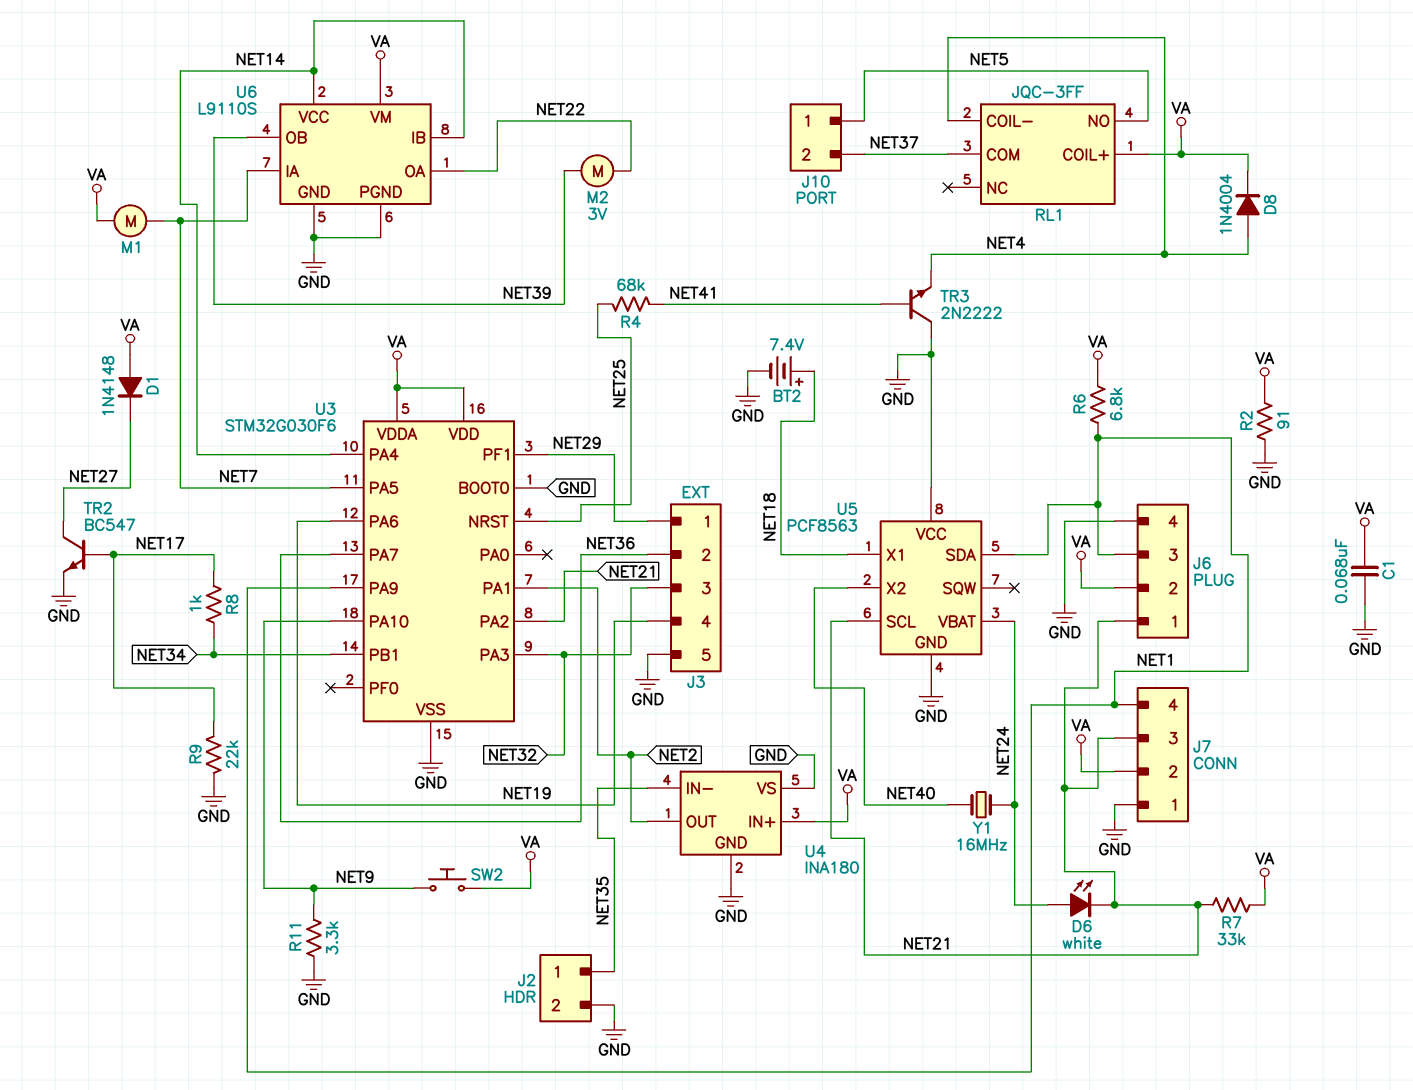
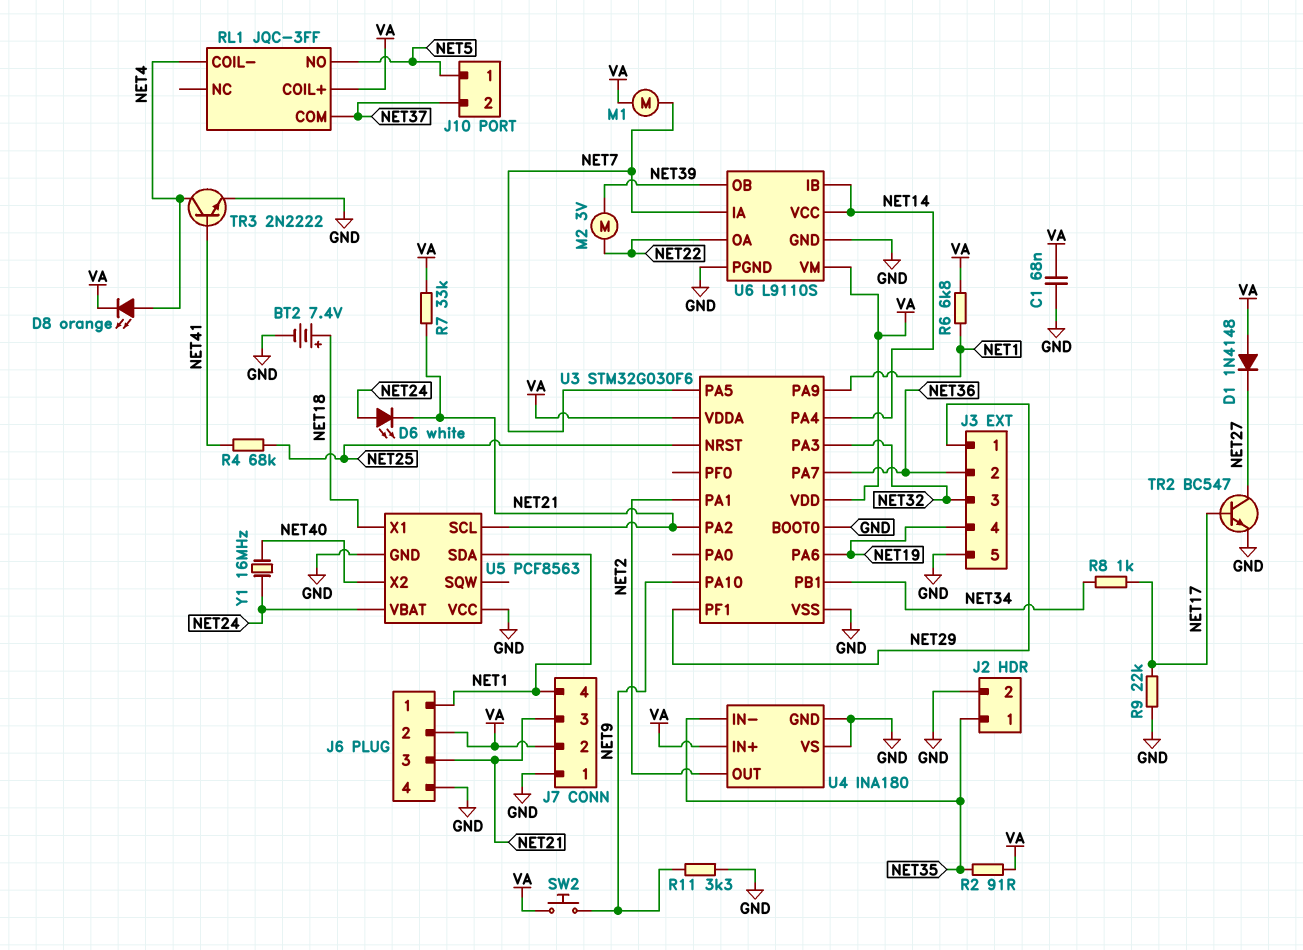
D8: diode 1N4004 (A NET4, K VA) -> LED orange (A NET4, K VA)
J6 pin 1: NET21 -> NET1
J6 pin 3: NET1 -> NET21
R2: 91 (GND, VA) -> 91 (NET35, VA)
TR3: NPN 2N2222 (B NET41, C GND, E NET4) -> NPN 2N2222 (B NET41, C NET4, E GND)

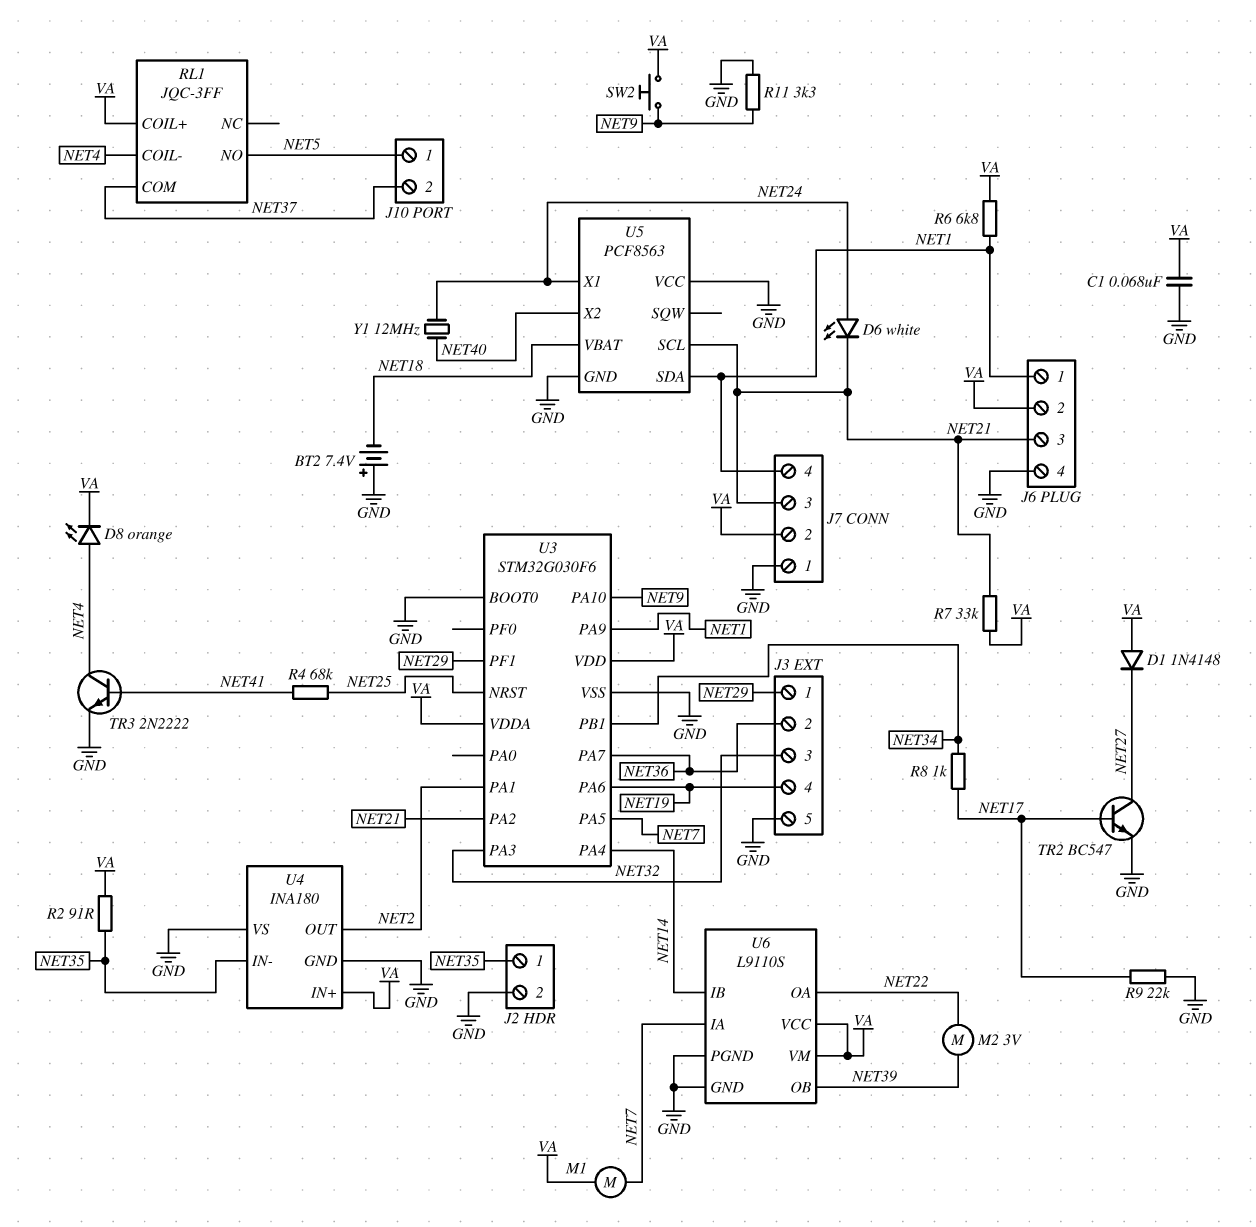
BT2: 7.4V (plus NET18, minus GND) -> 7.4V (plus GND, minus NET18)
U5 pin VBAT: NET24 -> NET18
U5 pin X1: NET18 -> NET24
U6 pin VCC: NET14 -> VA
Y1: 16MHz (NET24, NET40) -> 12MHz (NET24, NET40)

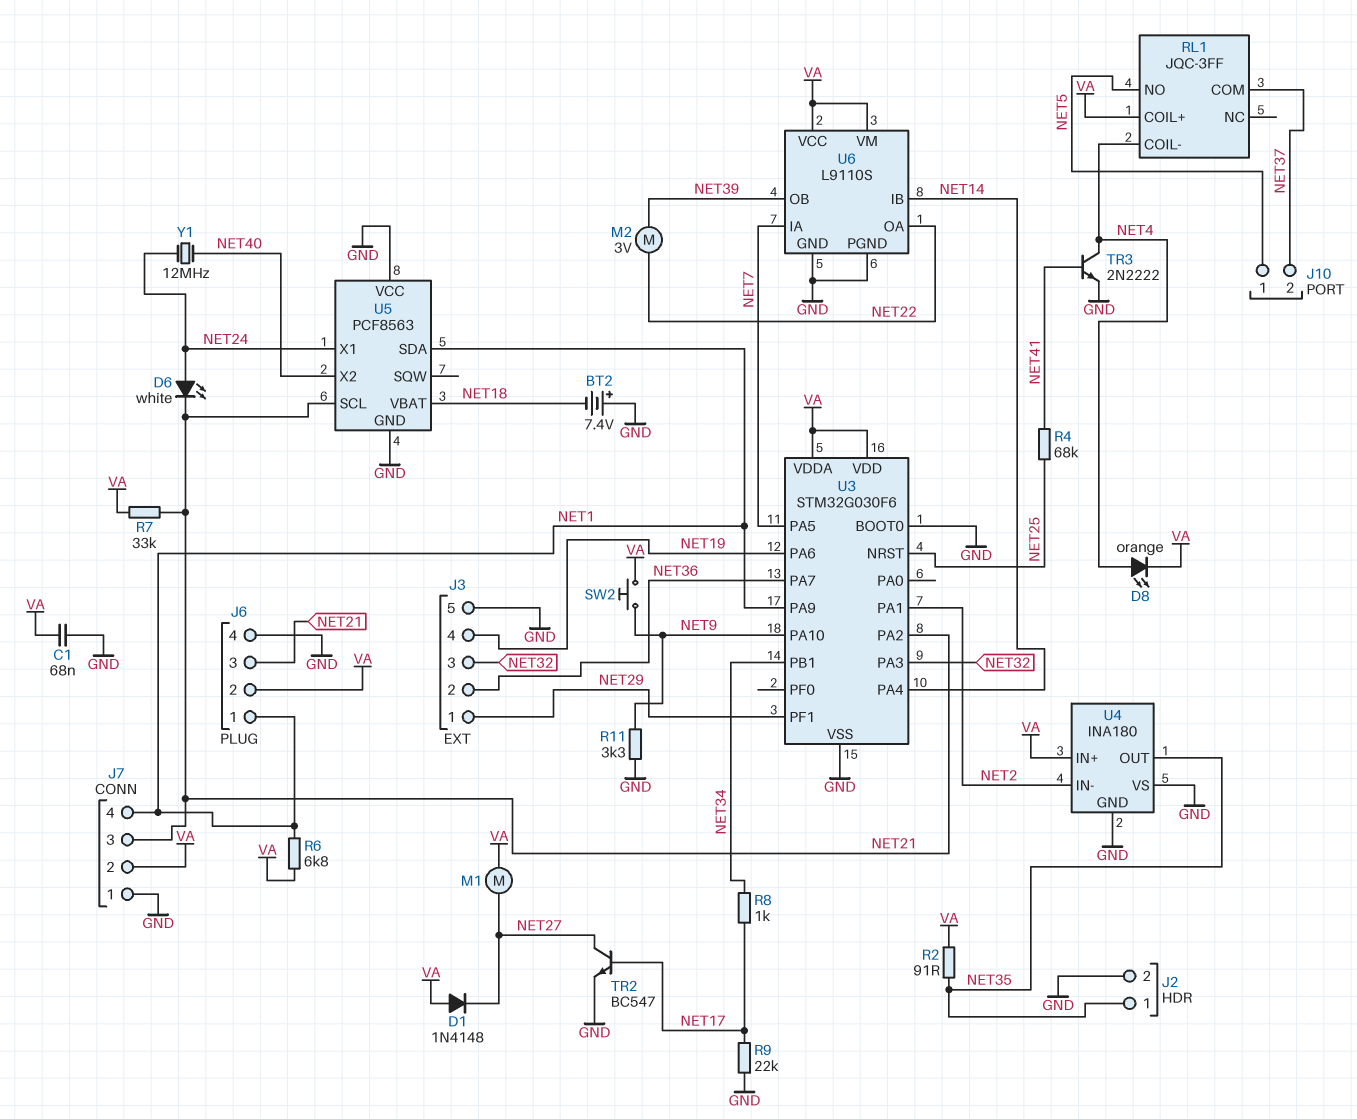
M1: motor (NET7, VA) -> motor (NET27, VA)
U4 pin IN-: NET35 -> NET2
U4 pin OUT: NET2 -> NET35

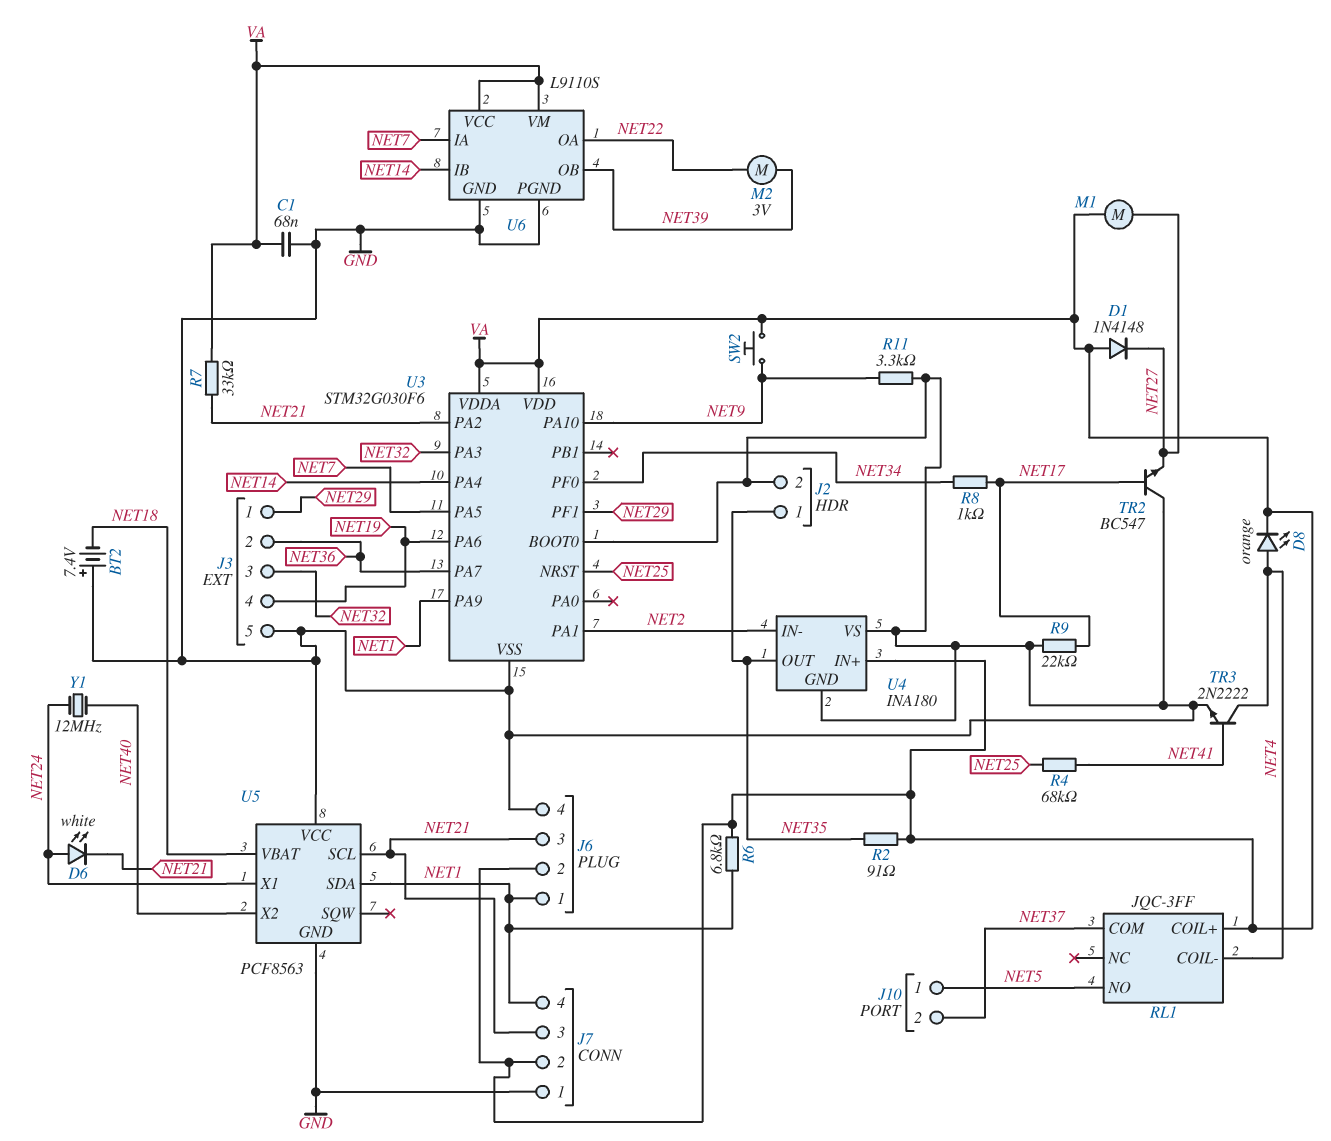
TR2: NPN BC547 (B NET17, C NET27, E GND) -> NPN BC547 (B NET17, C GND, E NET27)
U3 pin PB1: NET34 -> none
U3 pin PF0: none -> NET34

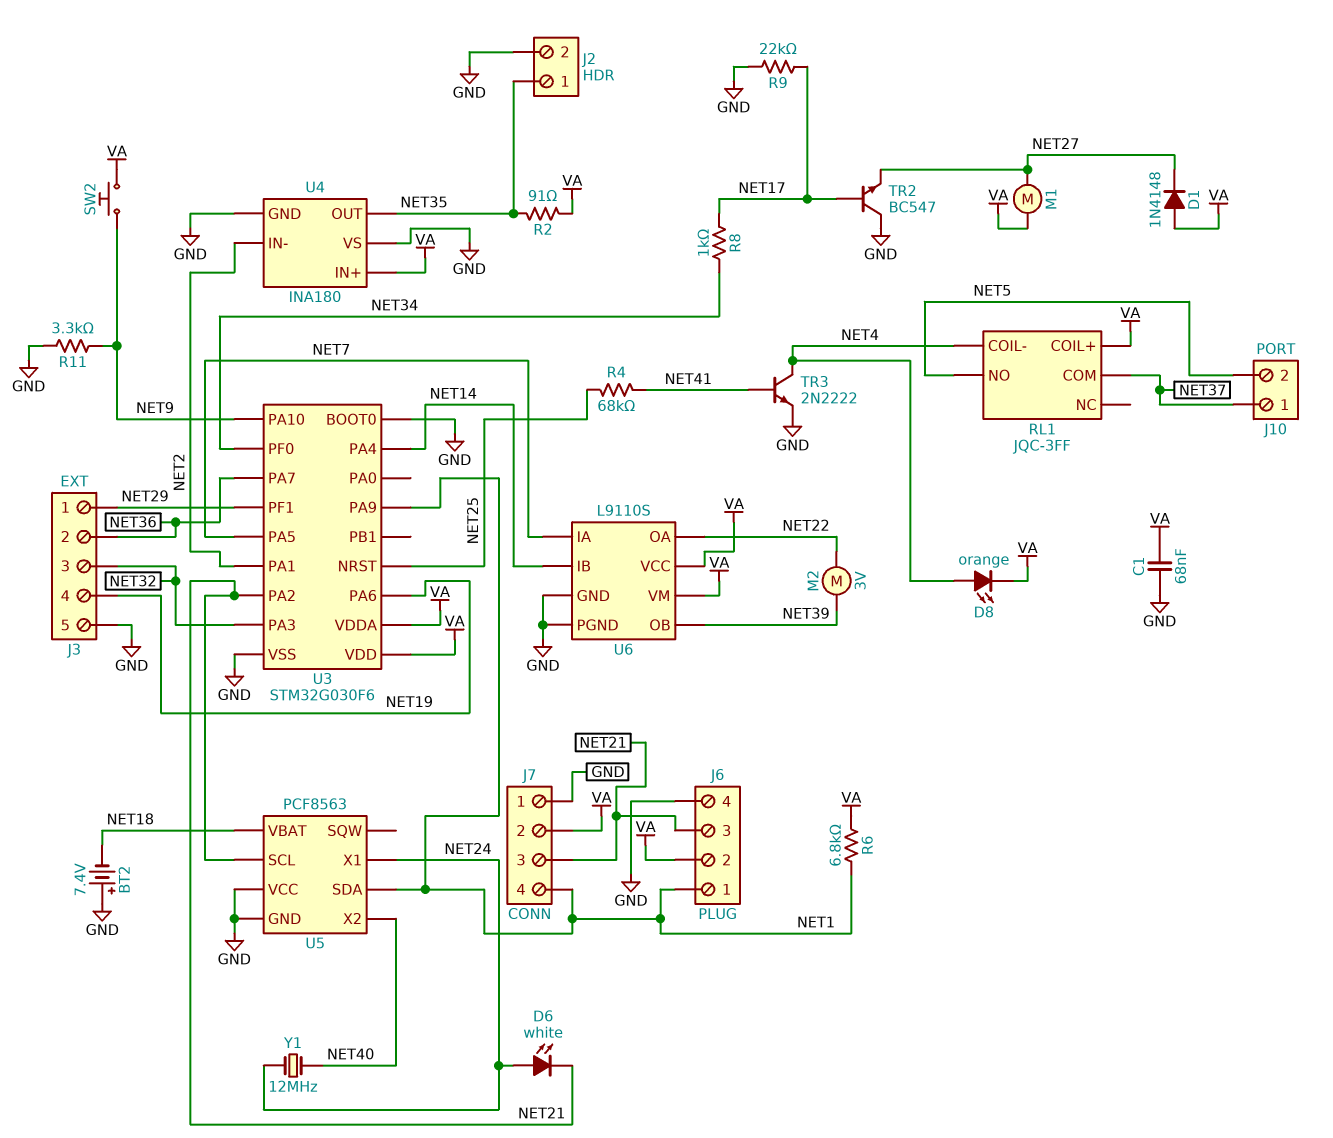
J10 pin 1: NET5 -> NET37
J10 pin 2: NET37 -> NET5
R7: 33k (NET21, VA) -> none

